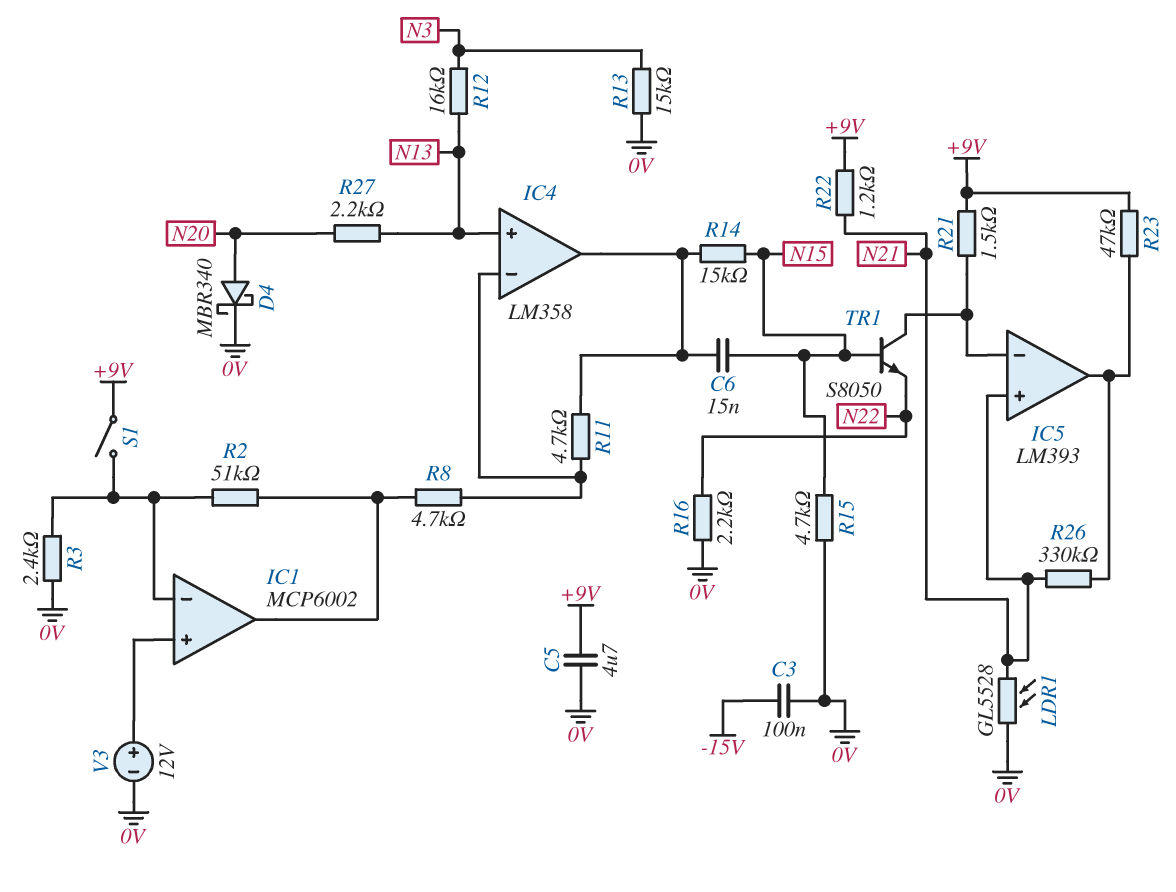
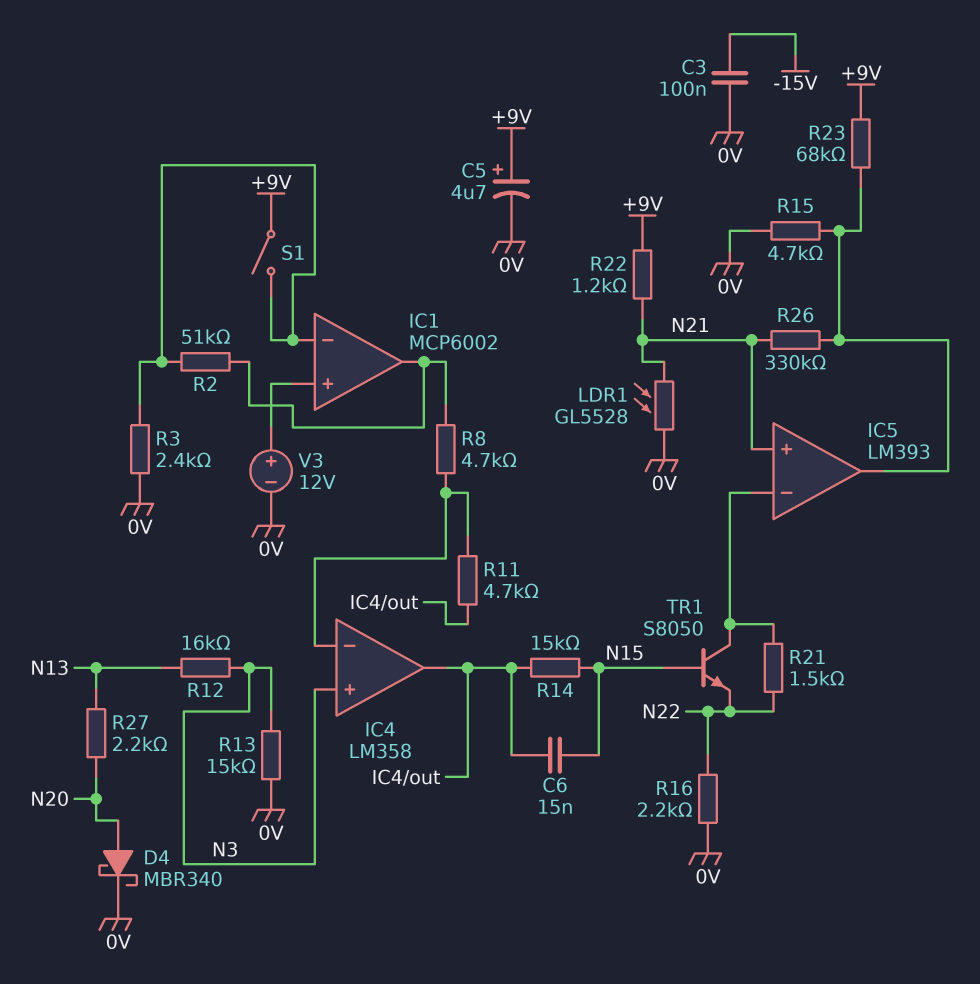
C5: 4.7uF (+9V, 0V) -> 4.7uF (plus +9V, minus 0V)
IC4 pin in+: N13 -> N3
R15: 4.7k (0V, N15) -> 4.7k (0V, IC5/out)
R21: 1.5k (+9V, IC5/in-) -> 1.5k (IC5/in-, N22)
R23: 47k (+9V, IC5/out) -> 68k (+9V, IC5/out)

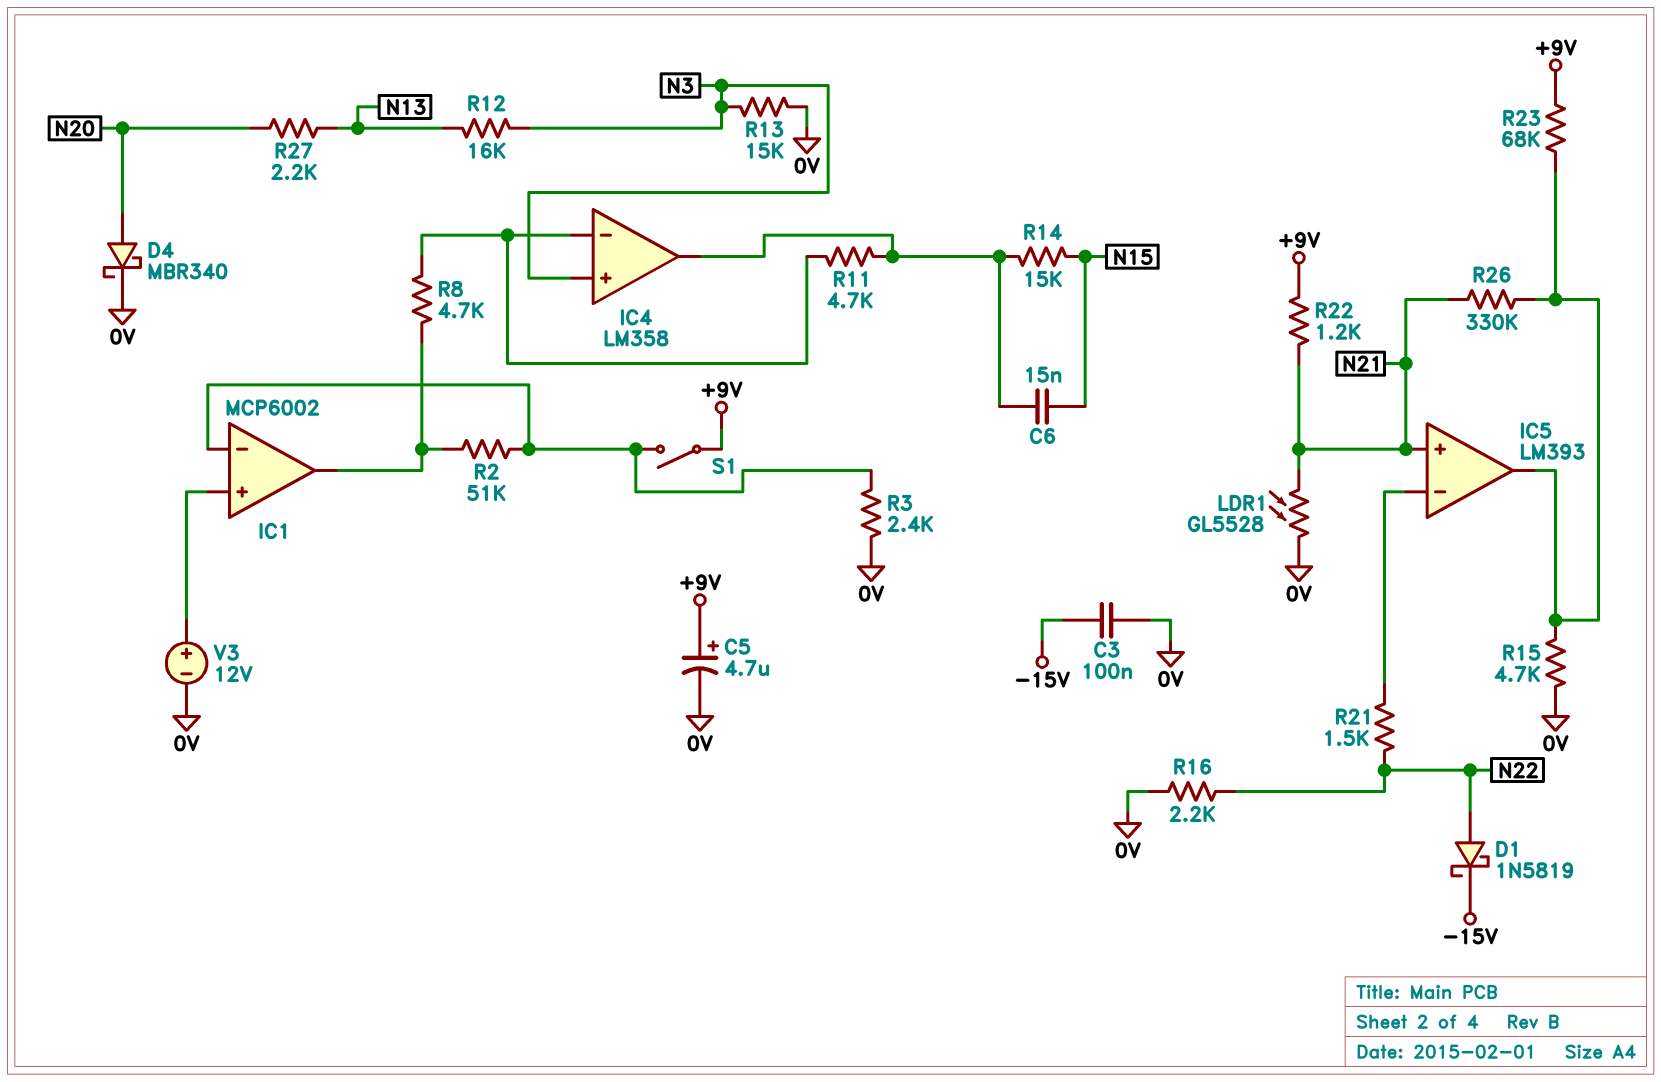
D1: none -> schottky 1N5819 (A N22, K -15V)
TR1: NPN S8050 (B N15, C IC5/in-, E N22) -> none

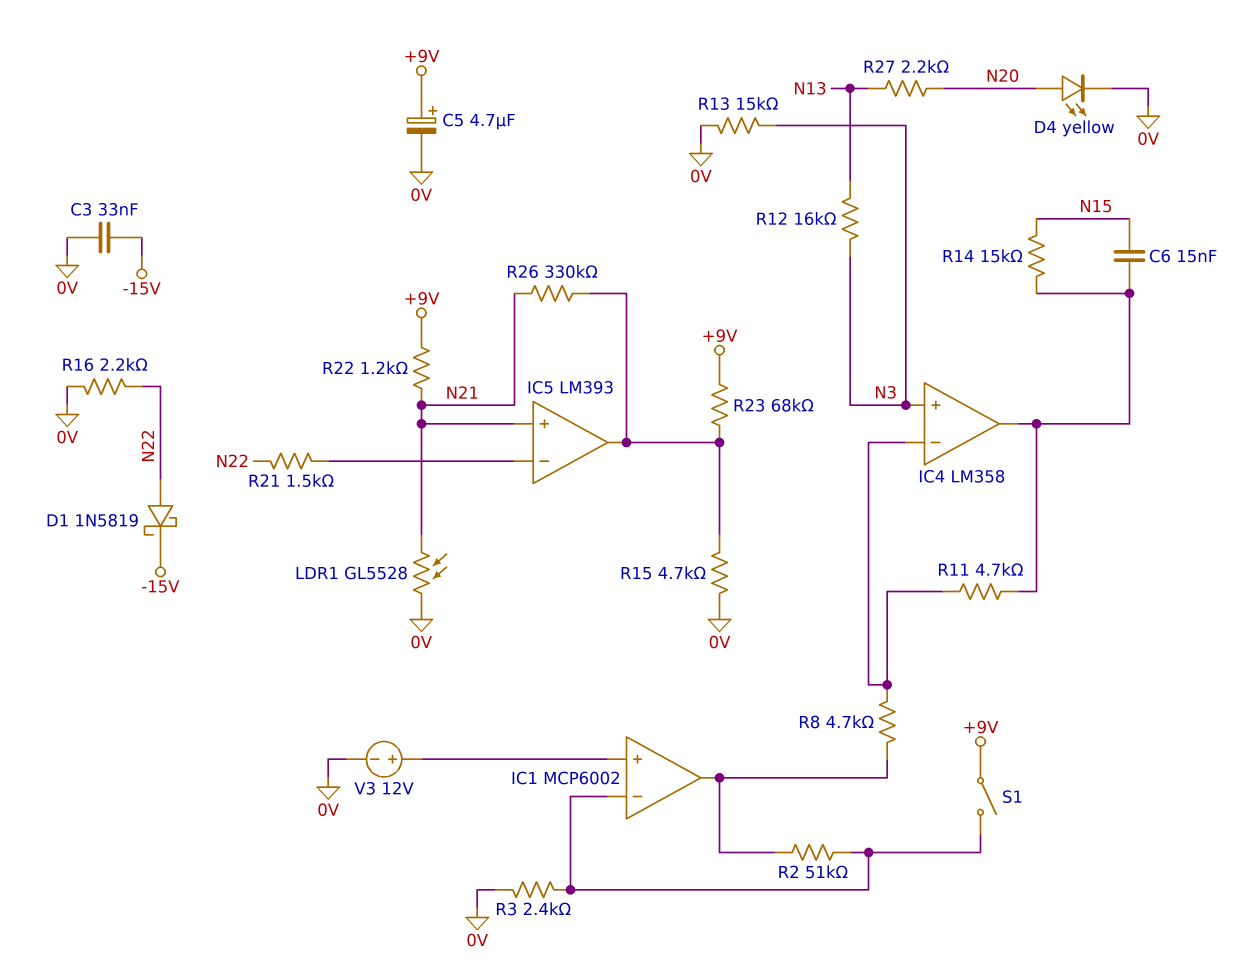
C3: 100nF (-15V, 0V) -> 33nF (-15V, 0V)
D4: schottky MBR340 (A N20, K 0V) -> LED yellow (A N20, K 0V)

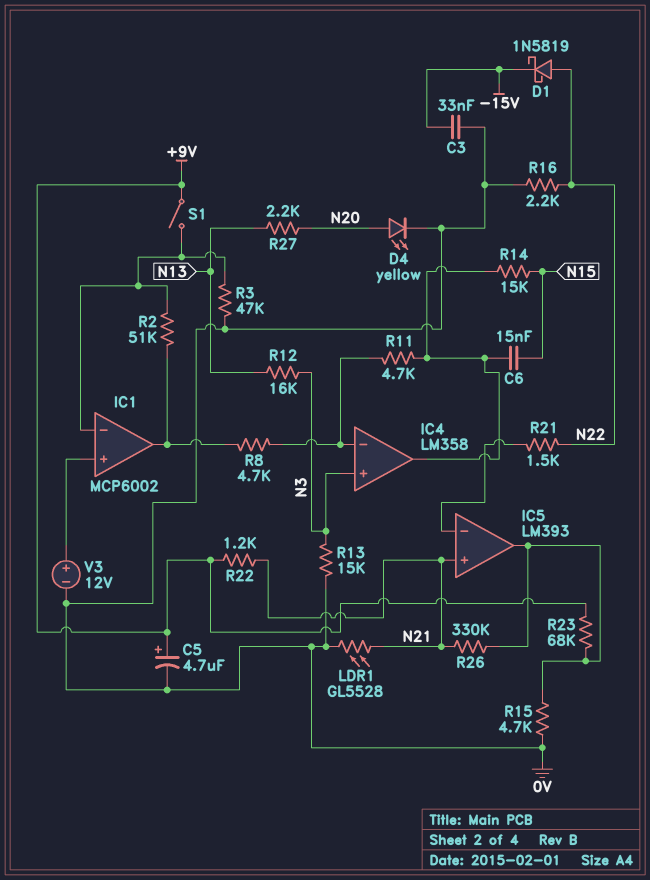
R3: 2.4k (0V, IC1/in-) -> 47k (0V, IC1/in-)

